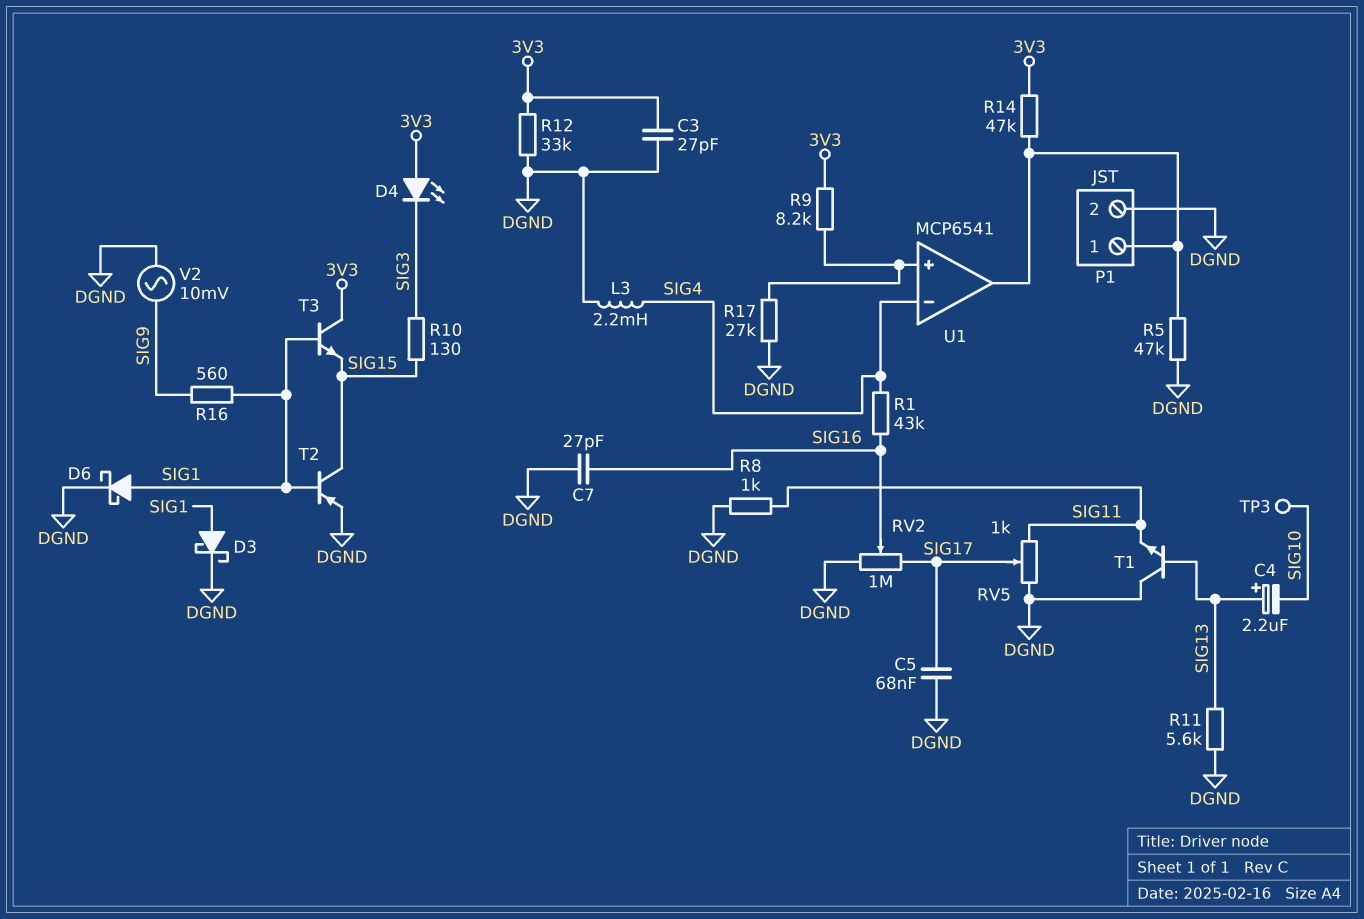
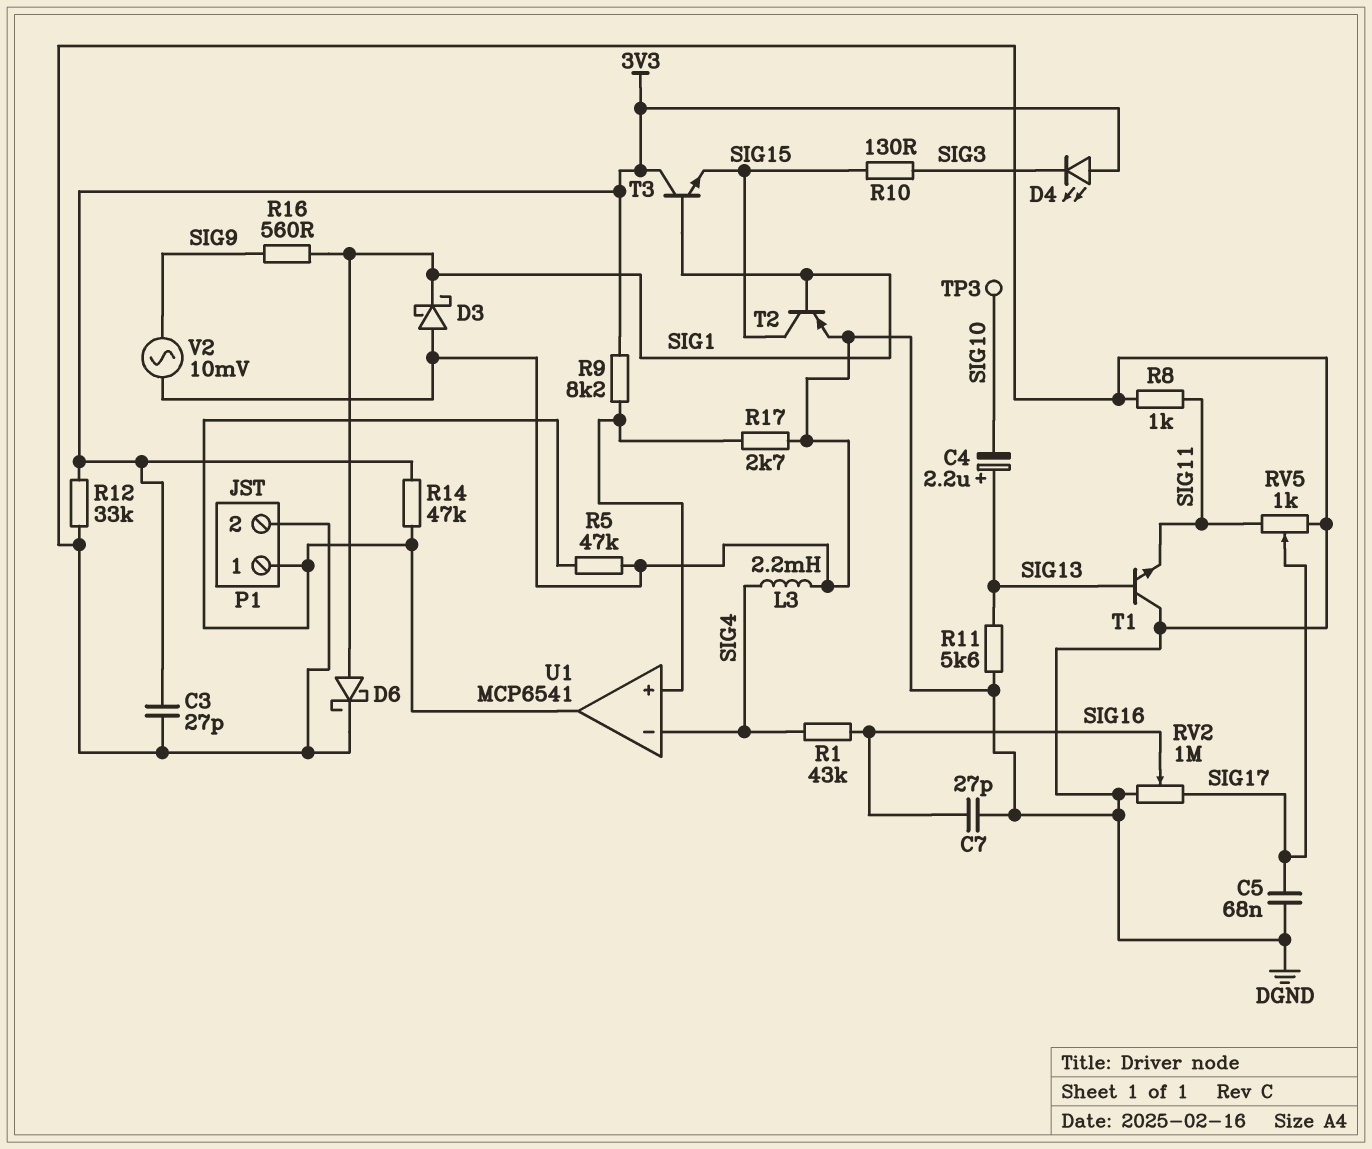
D3: schottky (A SIG1, K DGND) -> schottky (A DGND, K SIG1)
R17: 27k (DGND, U1/in+) -> 2.7k (DGND, U1/in+)

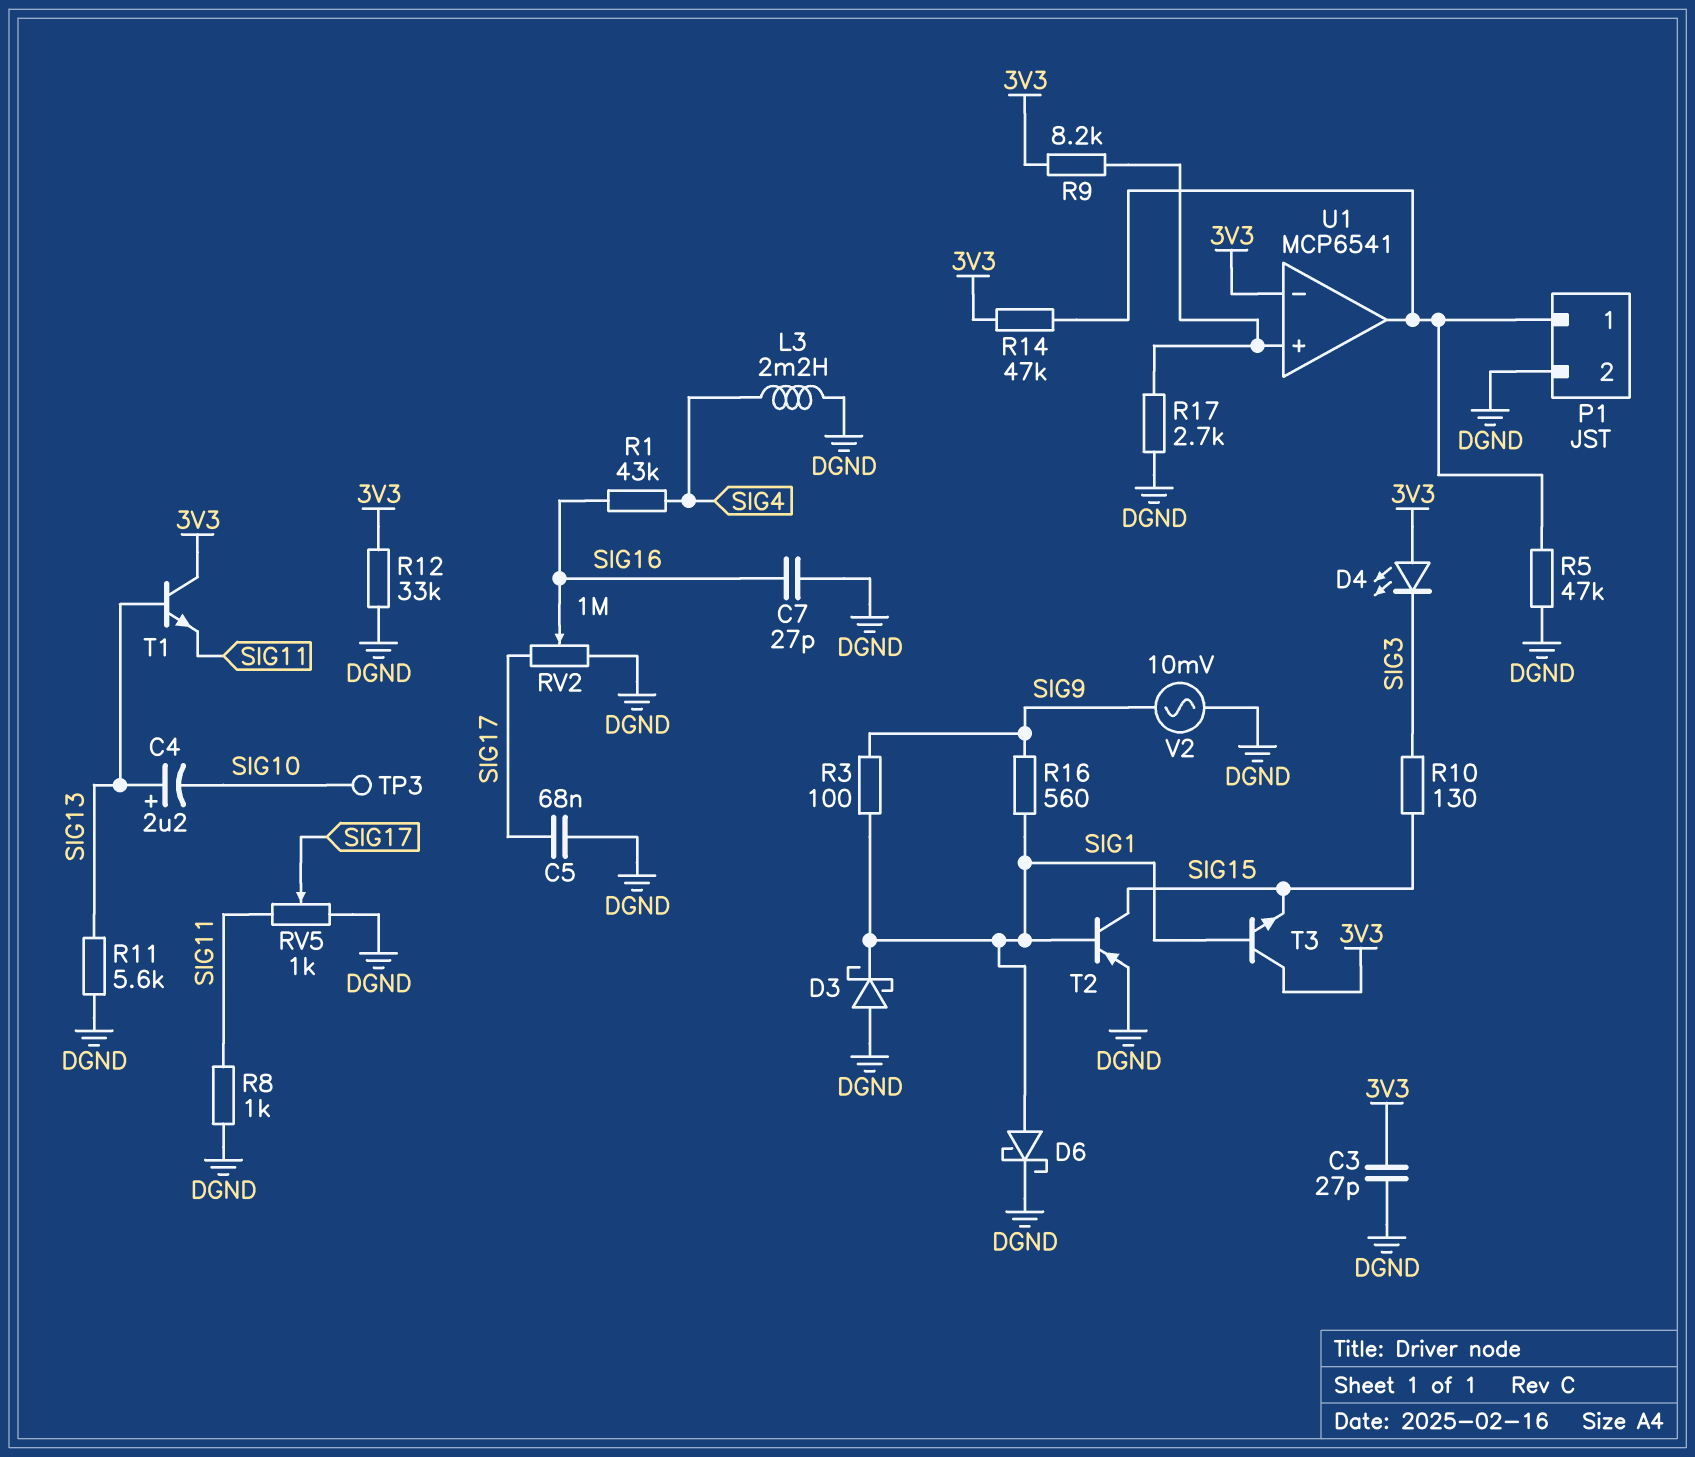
R3: none -> 100 (SIG1, SIG9)
T1: NPN (B SIG13, C DGND, E SIG11) -> NPN (B SIG13, C 3V3, E SIG11)
U1 pin in-: SIG4 -> 3V3

